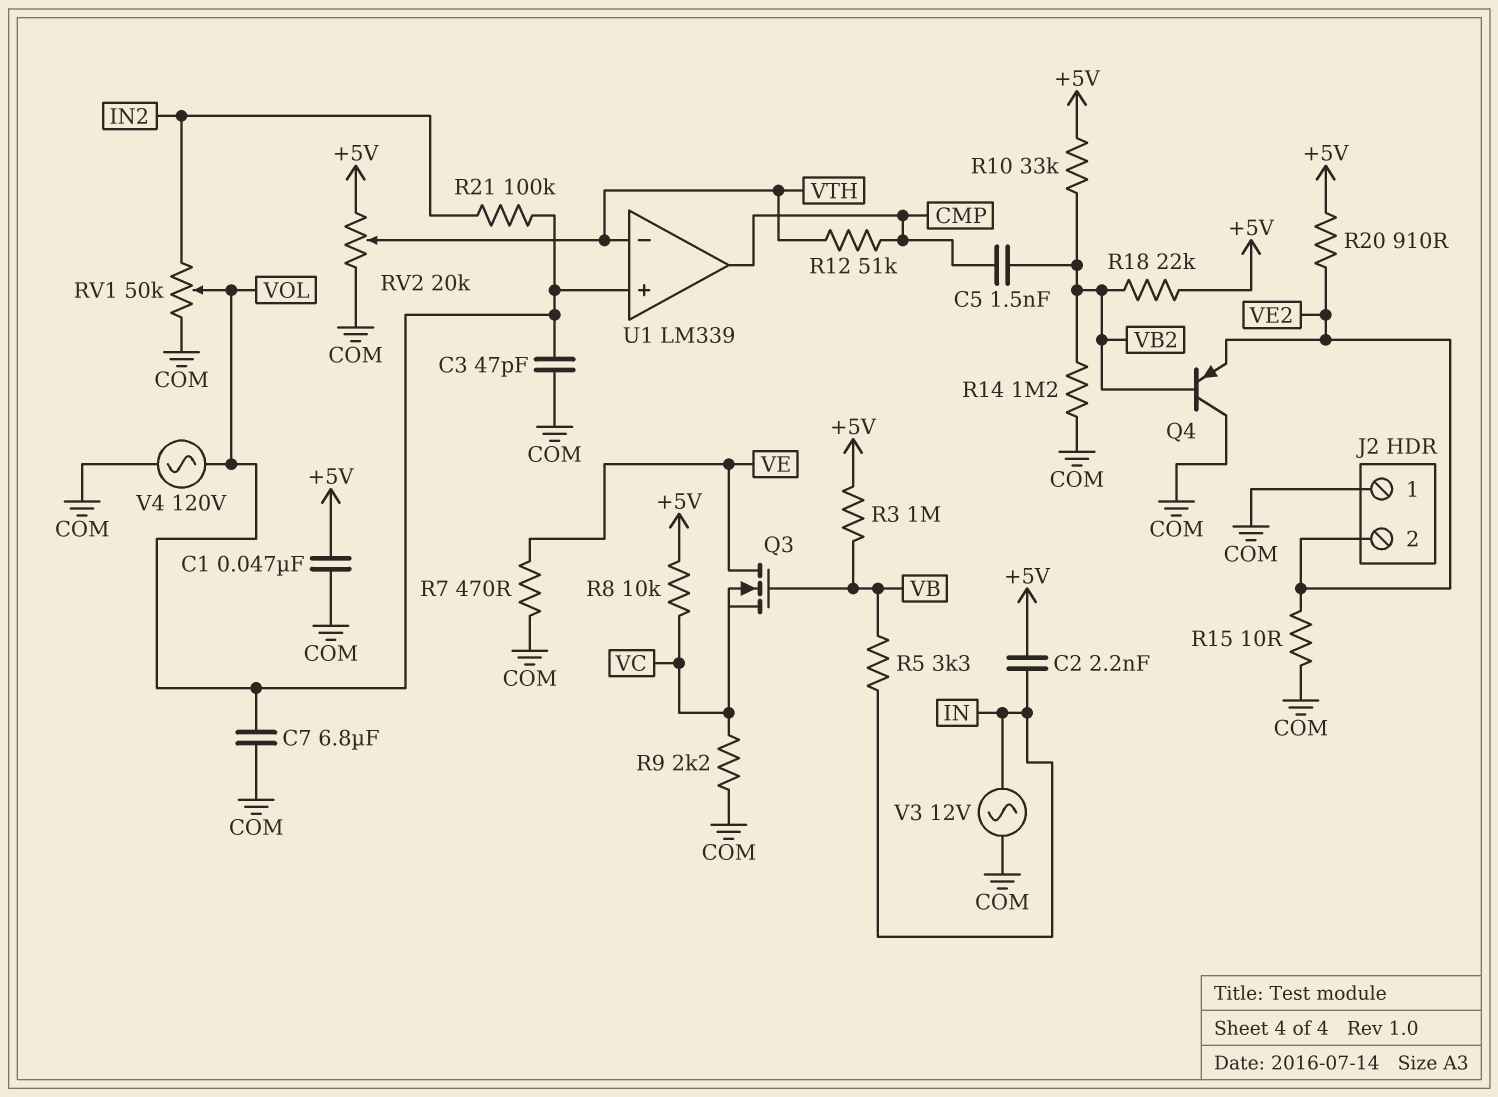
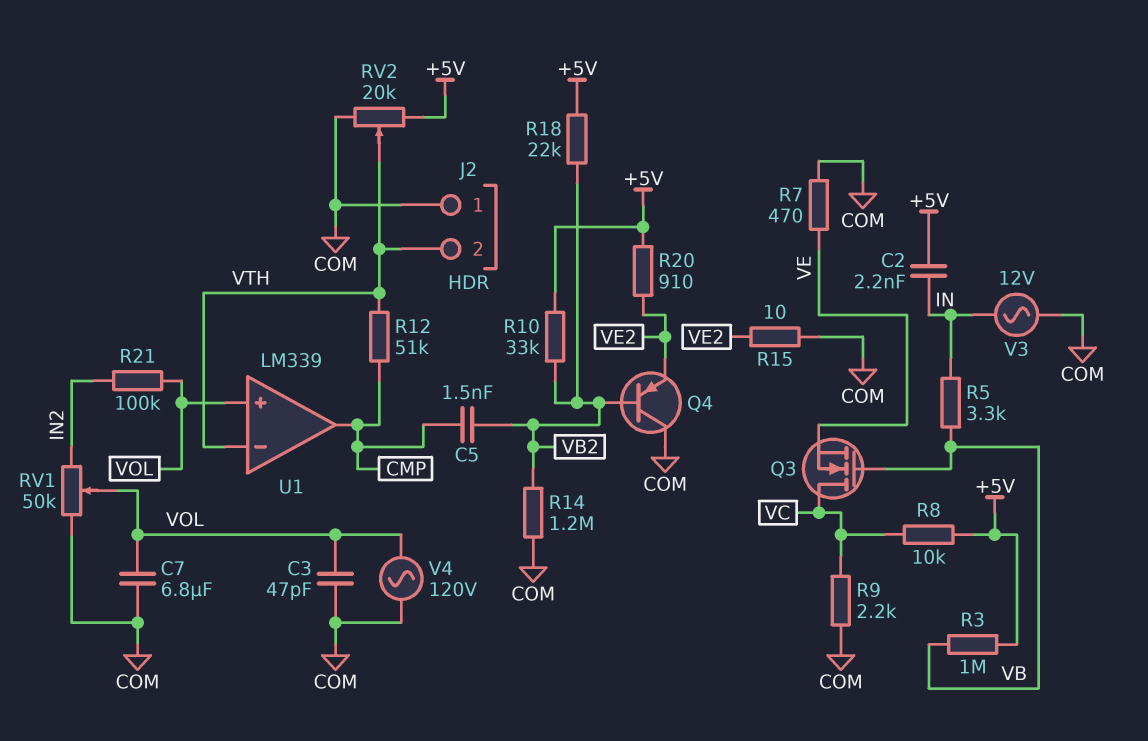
C1: 47nF (+5V, COM) -> none
J2 pin 2: VE2 -> VTH
Q3: NMOS (G VB, D VE, S VC) -> NMOS (G VB, D VC, S VE)

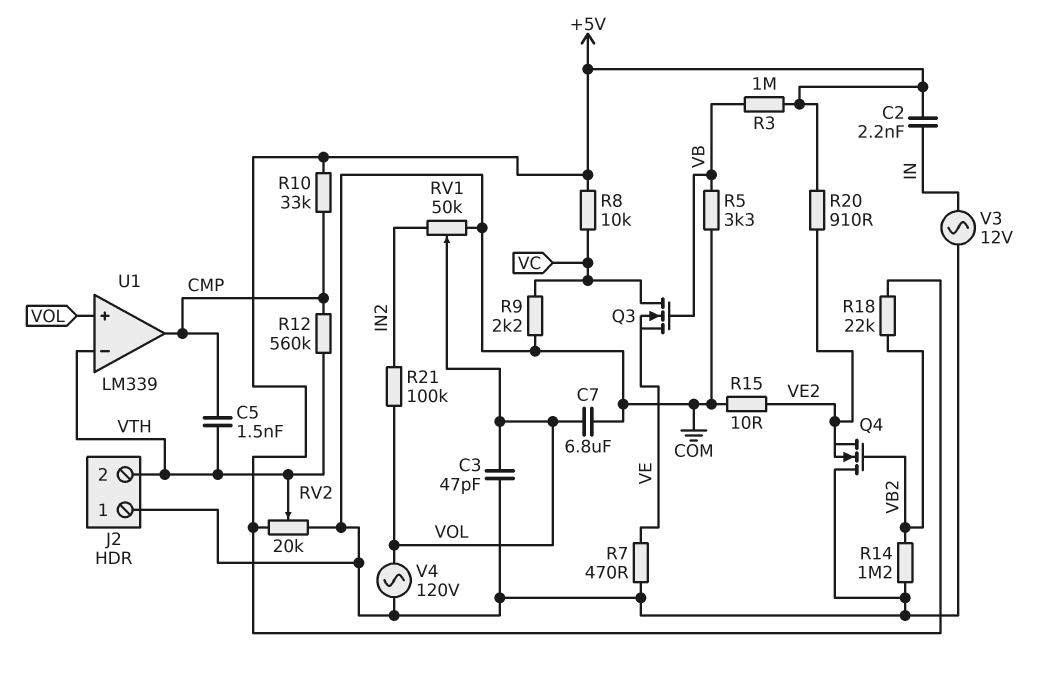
C5: 1.5nF (CMP, VB2) -> 1.5nF (CMP, VTH)
Q4: PNP (B VB2, C COM, E VE2) -> NMOS (G VB2, D COM, S VE2)
R5: 3.3k (IN, VB) -> 3.3k (COM, VB)
R10: 33k (+5V, VB2) -> 33k (+5V, CMP)
R12: 51k (CMP, VTH) -> 560k (CMP, VTH)

